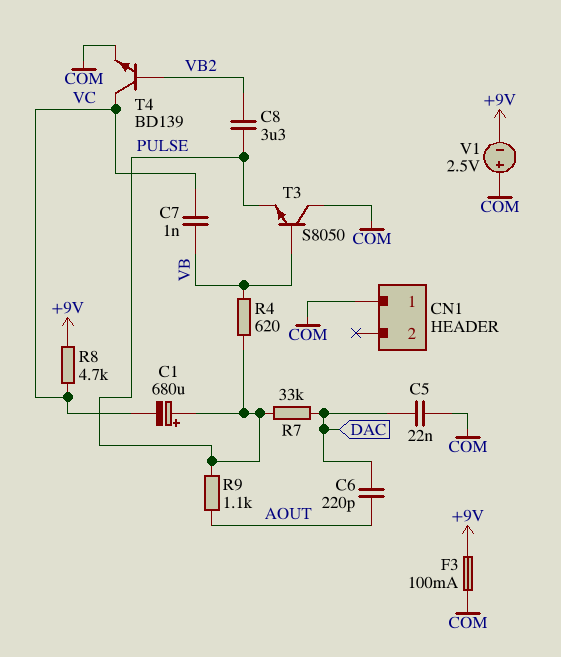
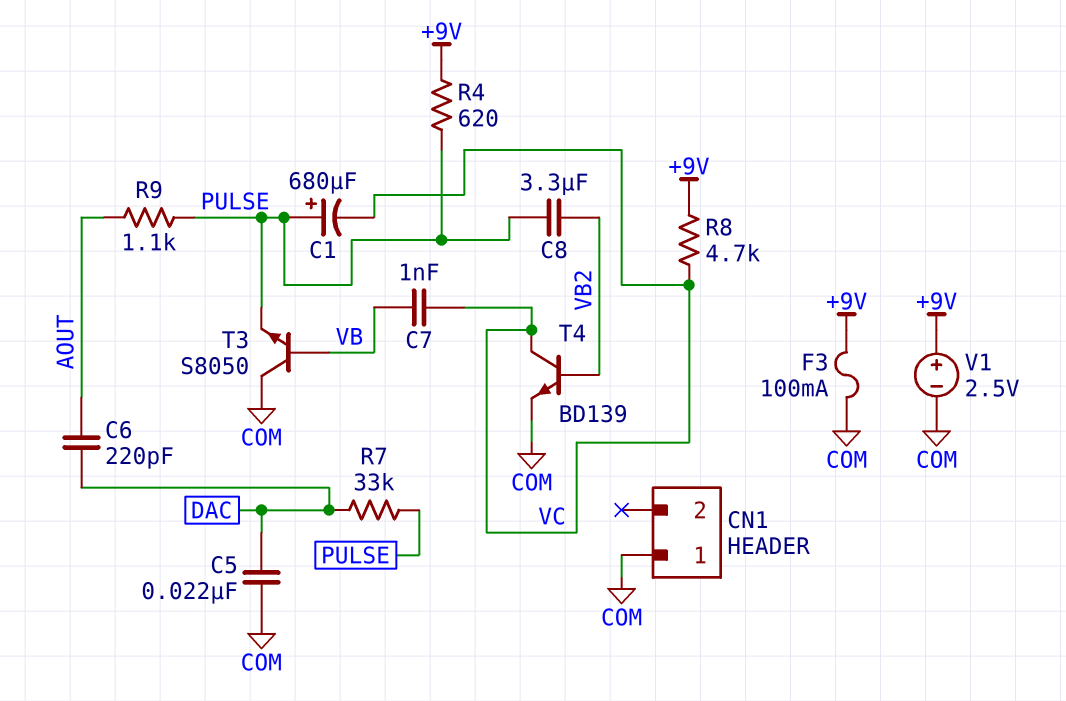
R4: 620 (PULSE, VB) -> 620 (+9V, PULSE)
V1: 2.5V (plus COM, minus +9V) -> 2.5V (plus +9V, minus COM)

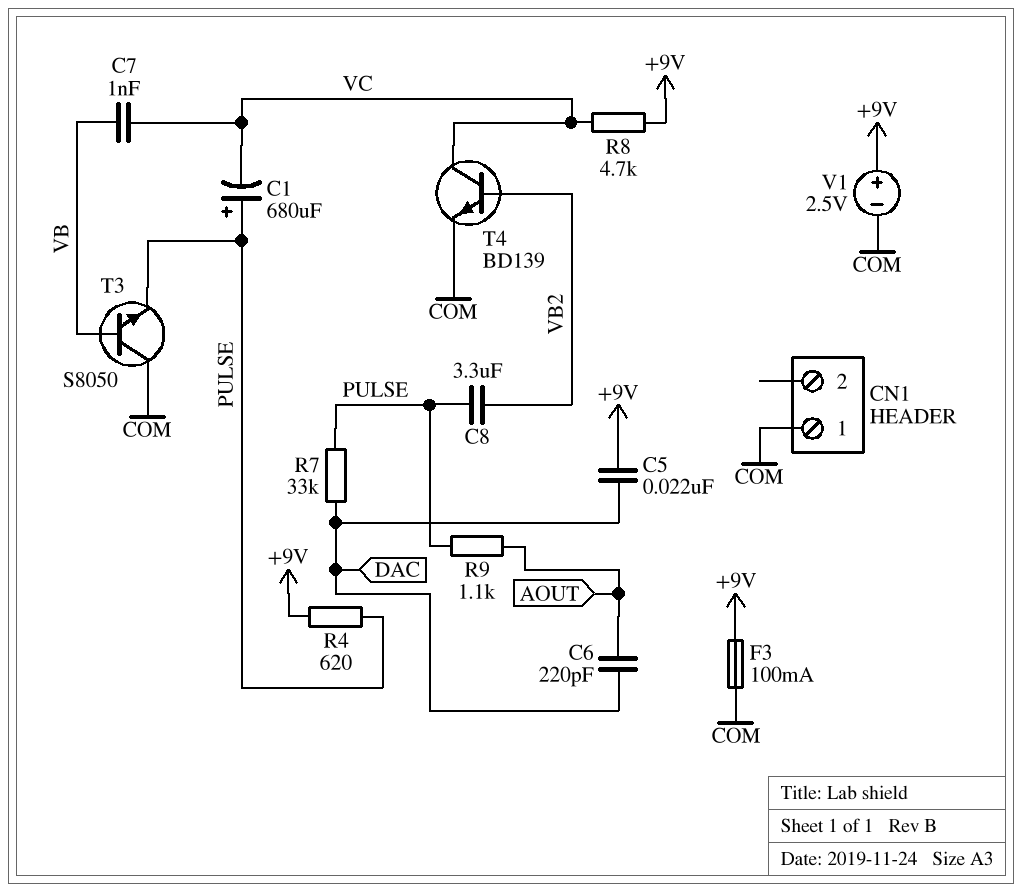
C5: 22nF (COM, DAC) -> 22nF (+9V, DAC)

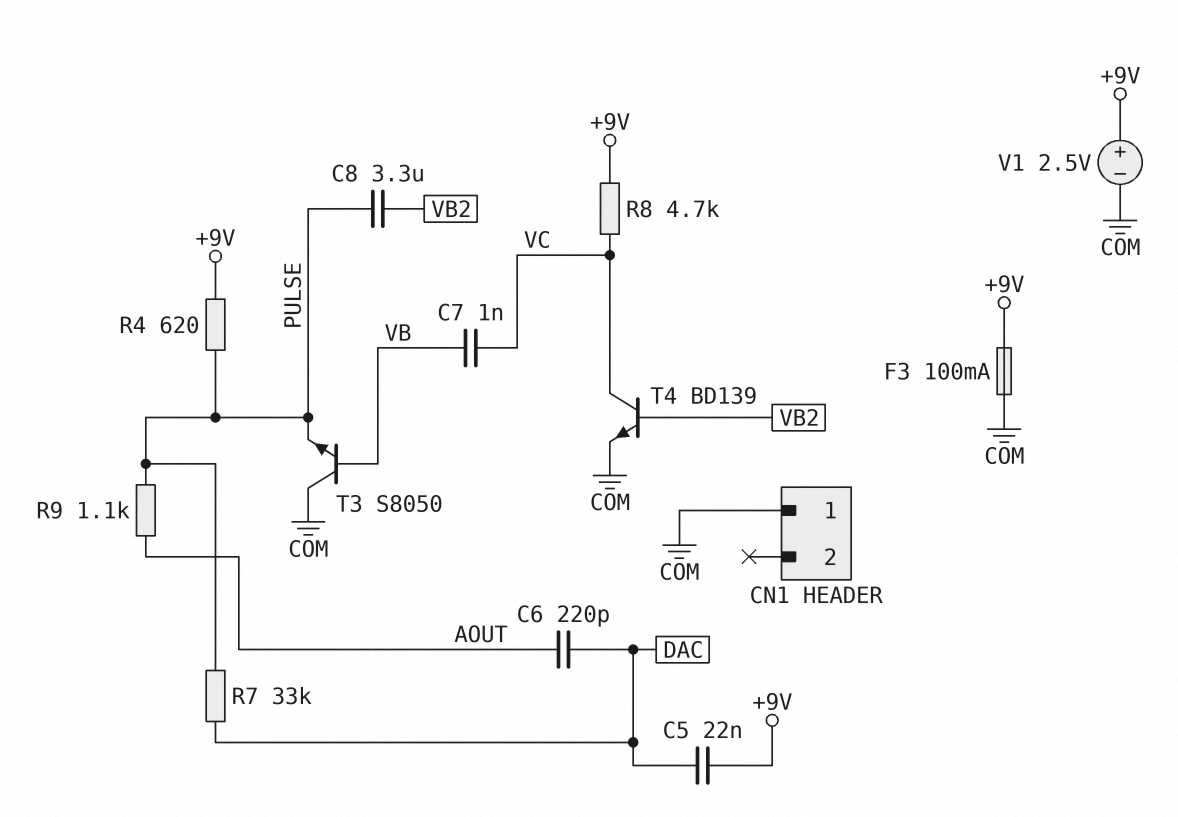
C1: 680uF (plus PULSE, minus VC) -> none

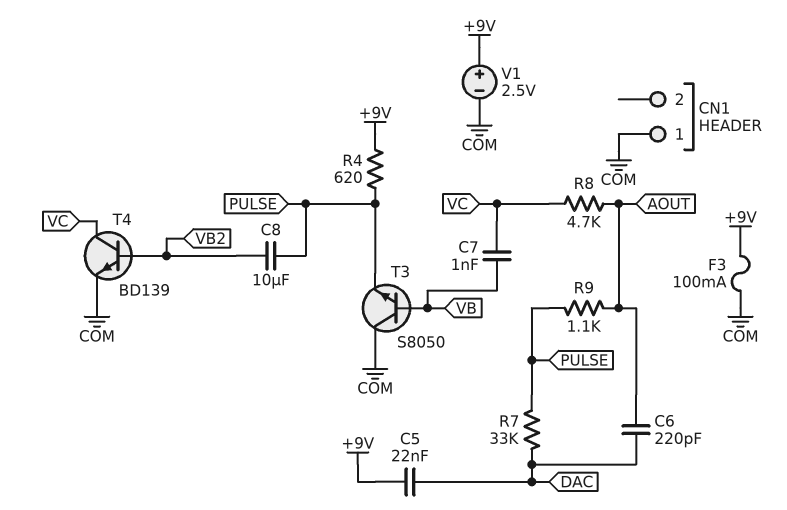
C8: 3.3uF (PULSE, VB2) -> 10uF (PULSE, VB2)
R8: 4.7k (+9V, VC) -> 4.7k (AOUT, VC)

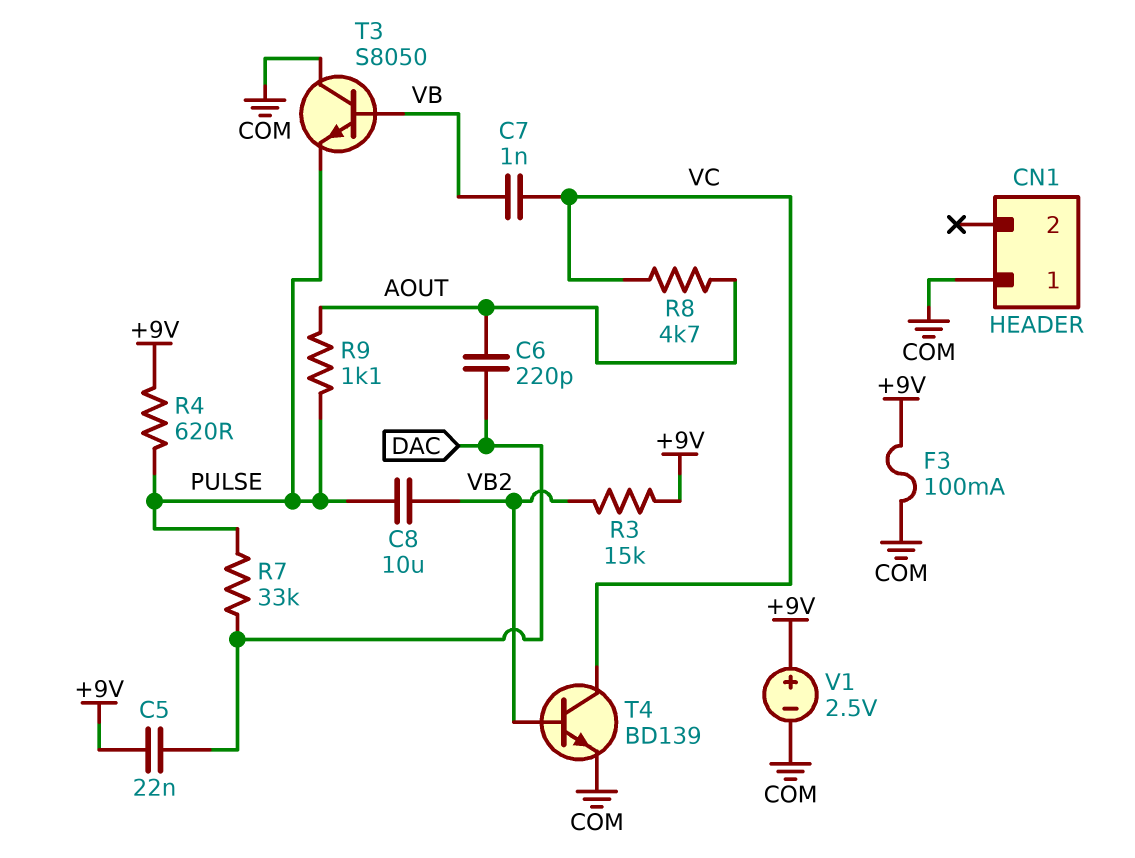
R3: none -> 15k (+9V, VB2)

